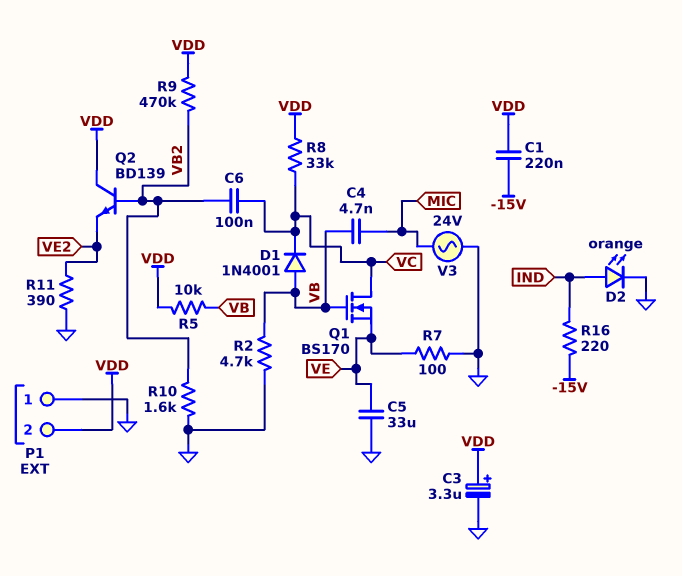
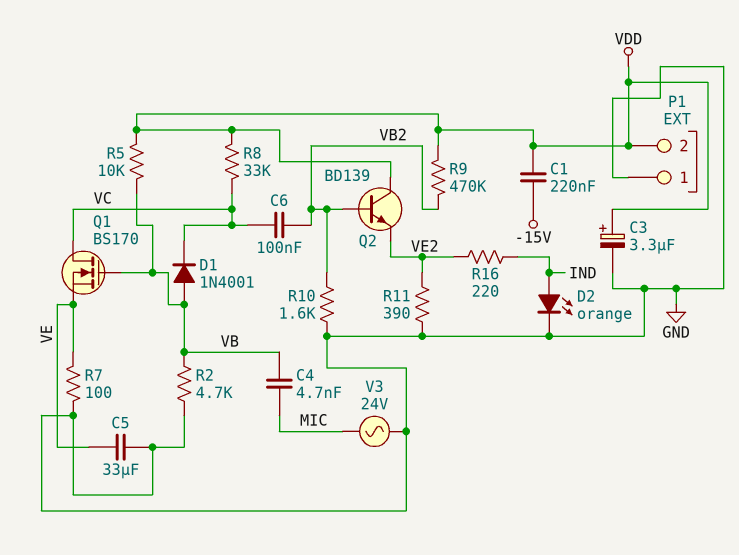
R16: 220 (-15V, IND) -> 220 (IND, VE2)

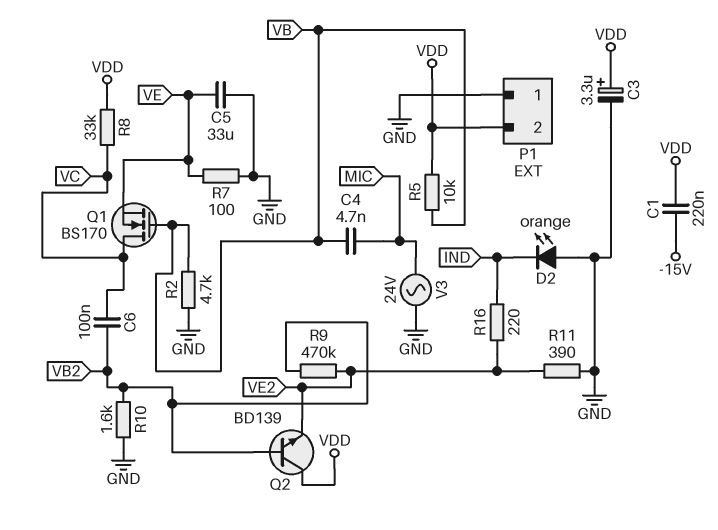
D1: diode 1N4001 (A VB, K VC) -> none
D2: LED orange (A IND, K GND) -> LED orange (A GND, K IND)
R9: 470k (VB2, VDD) -> 470k (VB2, VE2)

